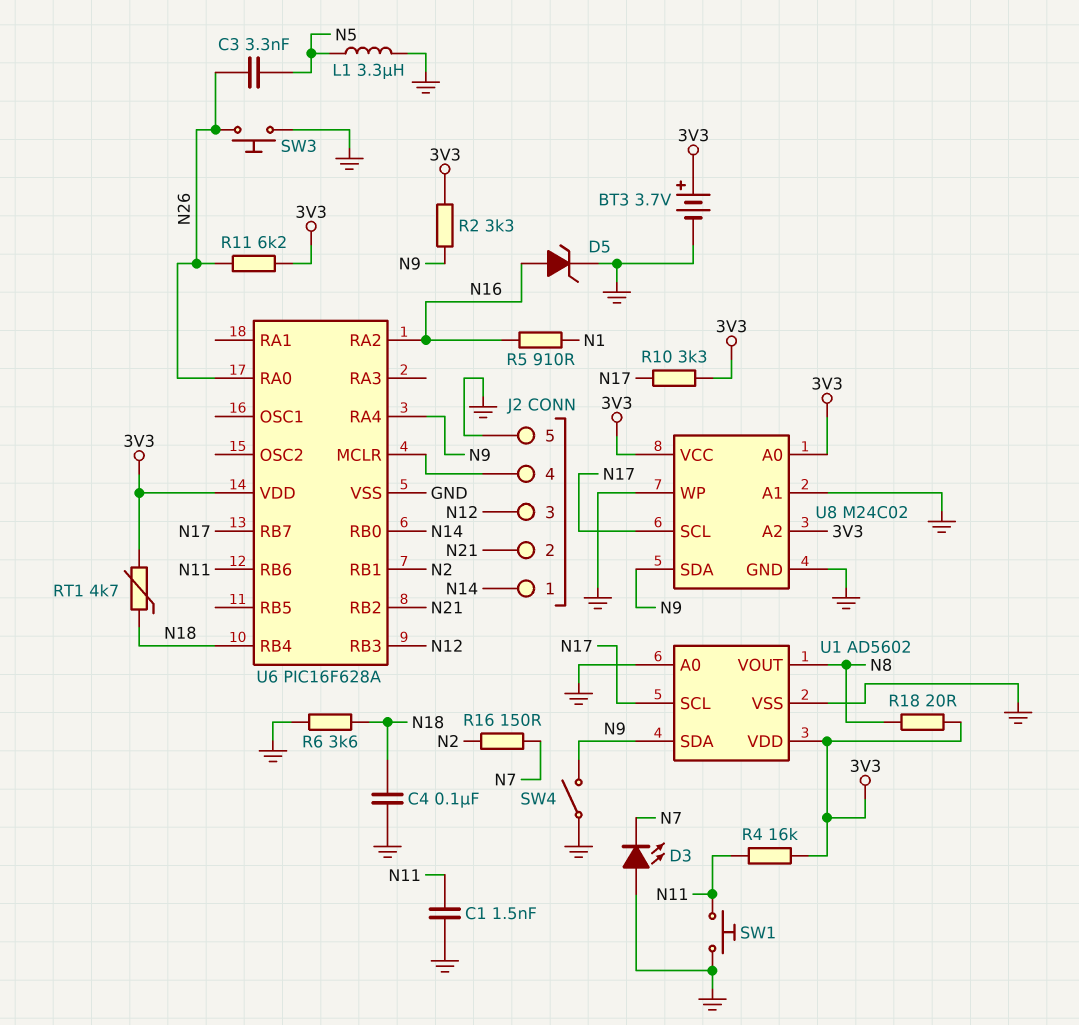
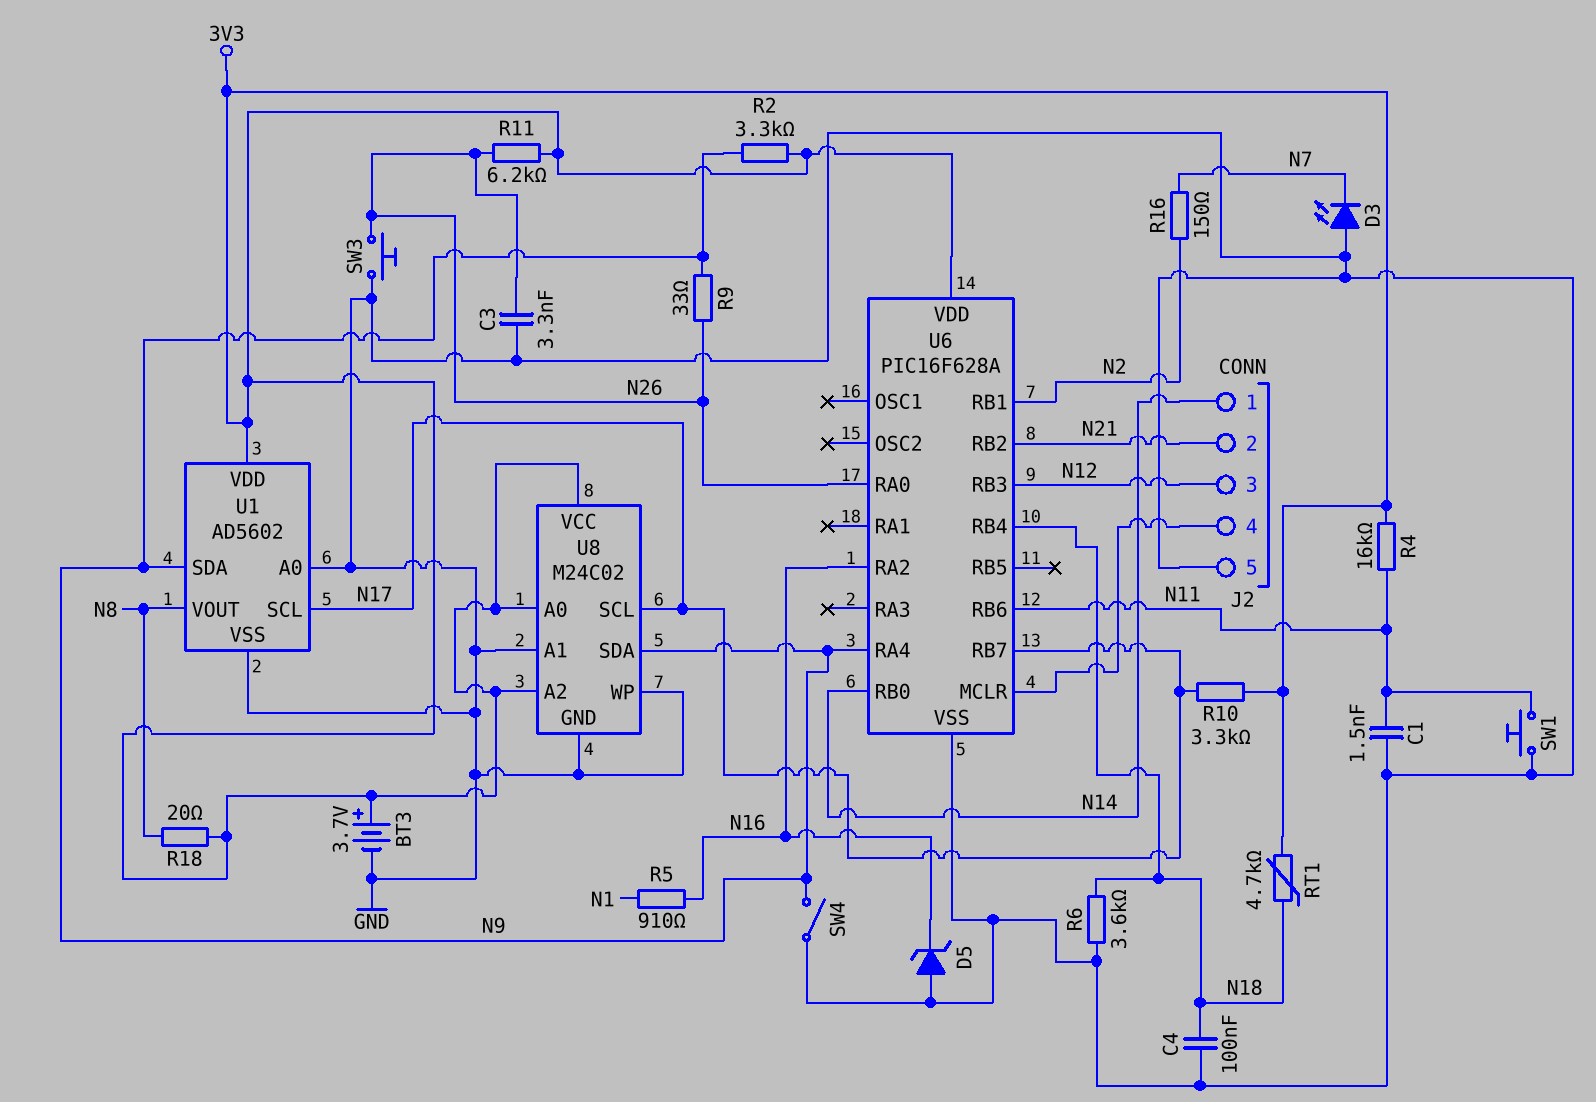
C3: 3.3nF (N5, N26) -> 3.3nF (GND, N26)
D5: zener (A N16, K GND) -> zener (A GND, K N16)
L1: 3.3uH (GND, N5) -> none
R9: none -> 33 (N9, N26)

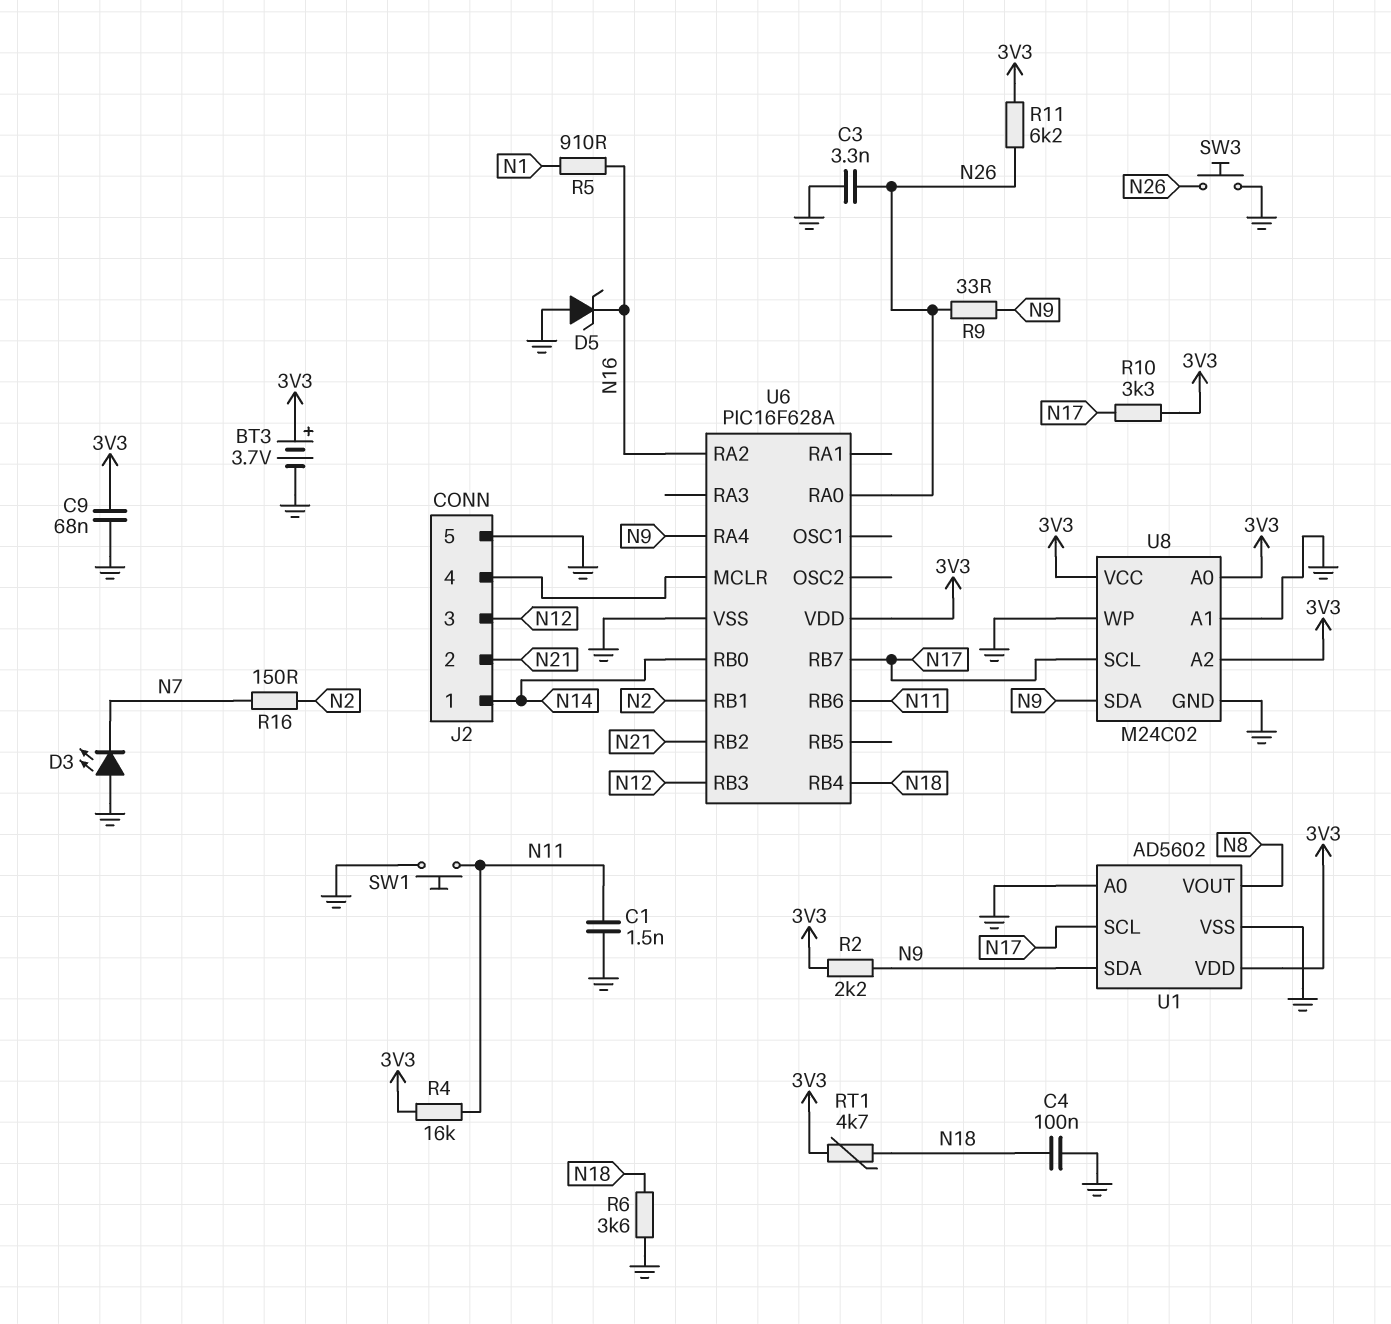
C9: none -> 68nF (3V3, GND)
R2: 3.3k (3V3, N9) -> 2.2k (3V3, N9)
R18: 20 (3V3, N8) -> none
SW4: switch (GND, N9) -> none

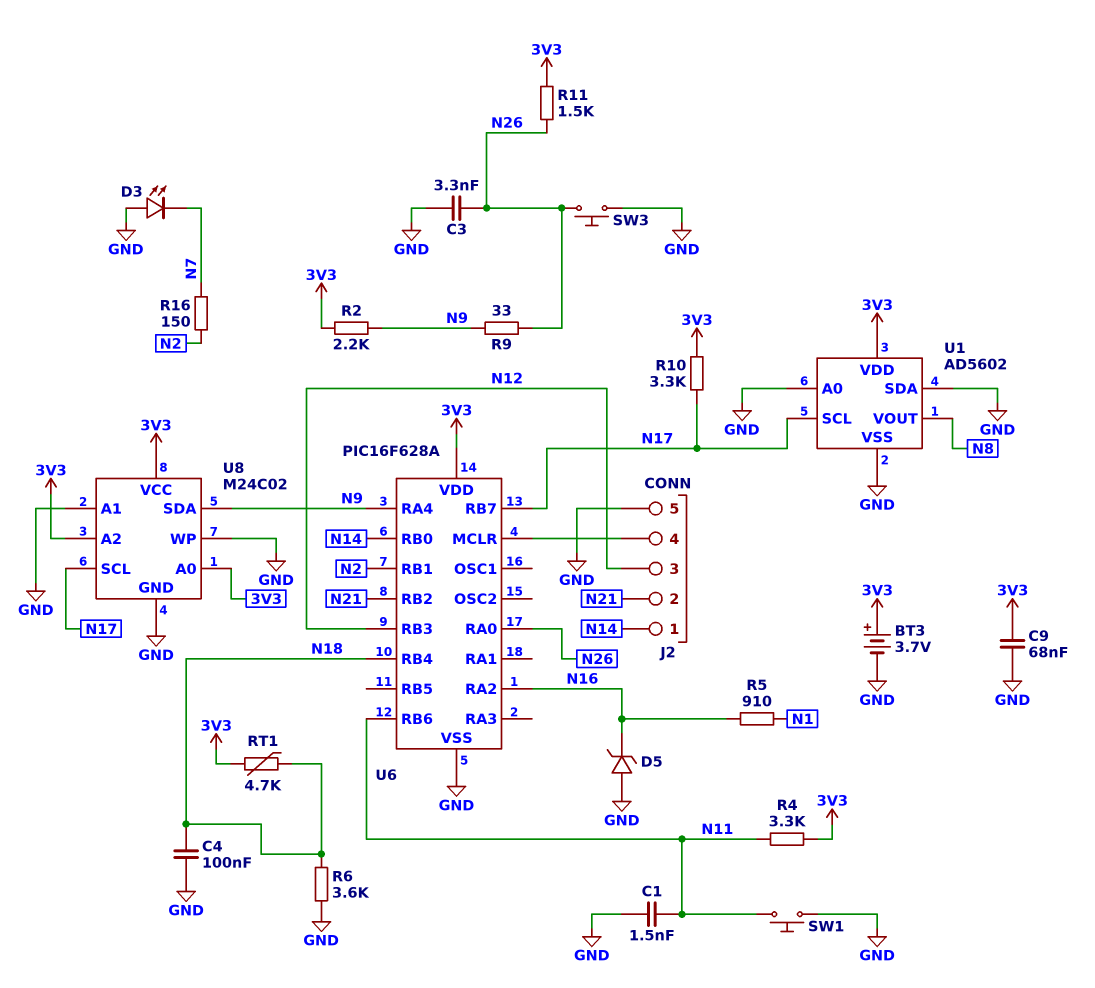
R4: 16k (3V3, N11) -> 3.3k (3V3, N11)
R11: 6.2k (3V3, N26) -> 1.5k (3V3, N26)
U1 pin SDA: N9 -> GND

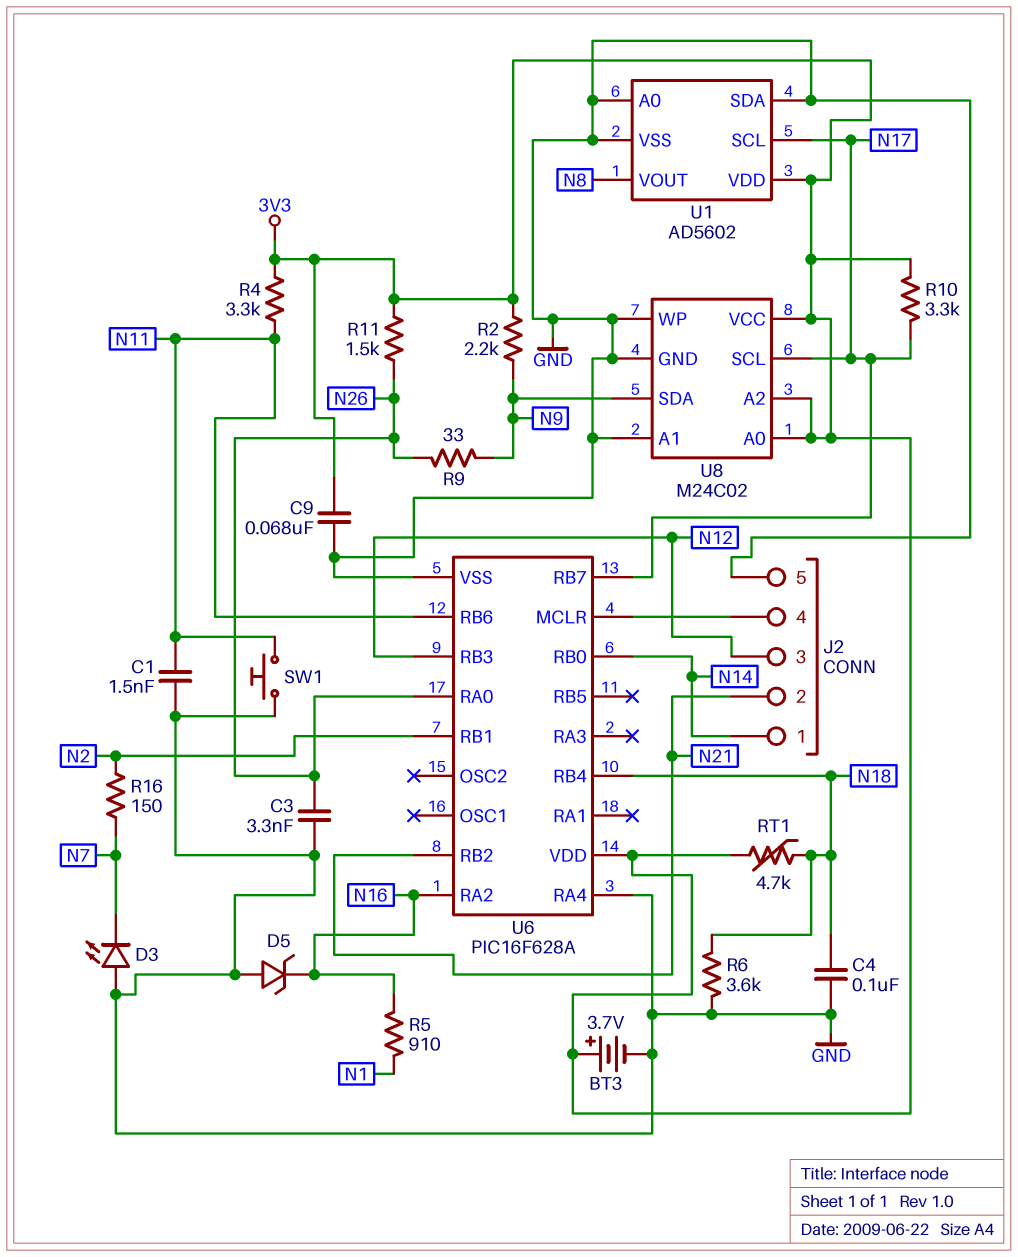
SW3: button (GND, N26) -> none
U6 pin RA4: N9 -> GND

